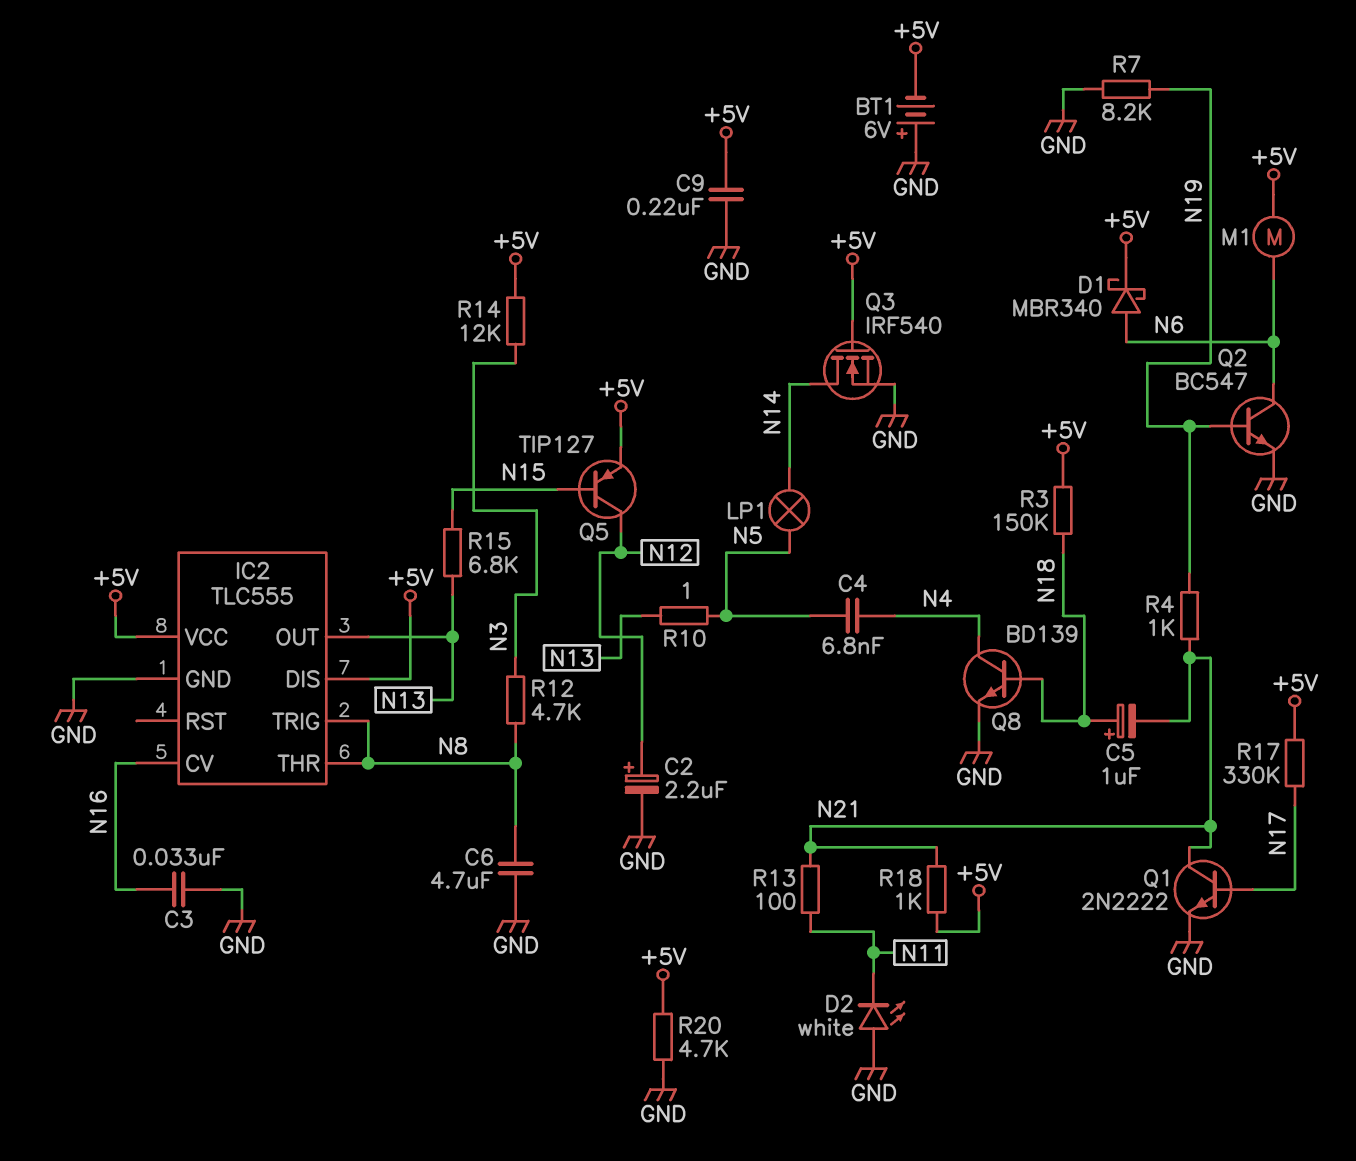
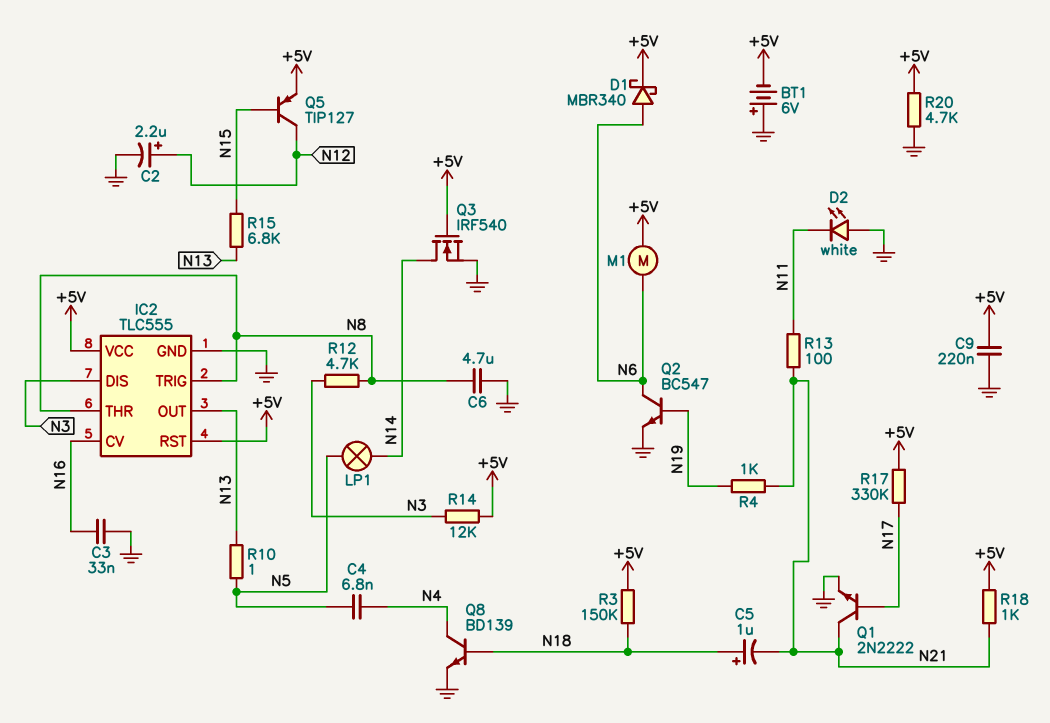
IC2 pin DIS: +5V -> N3
IC2 pin RST: none -> +5V
R7: 8.2k (GND, N19) -> none

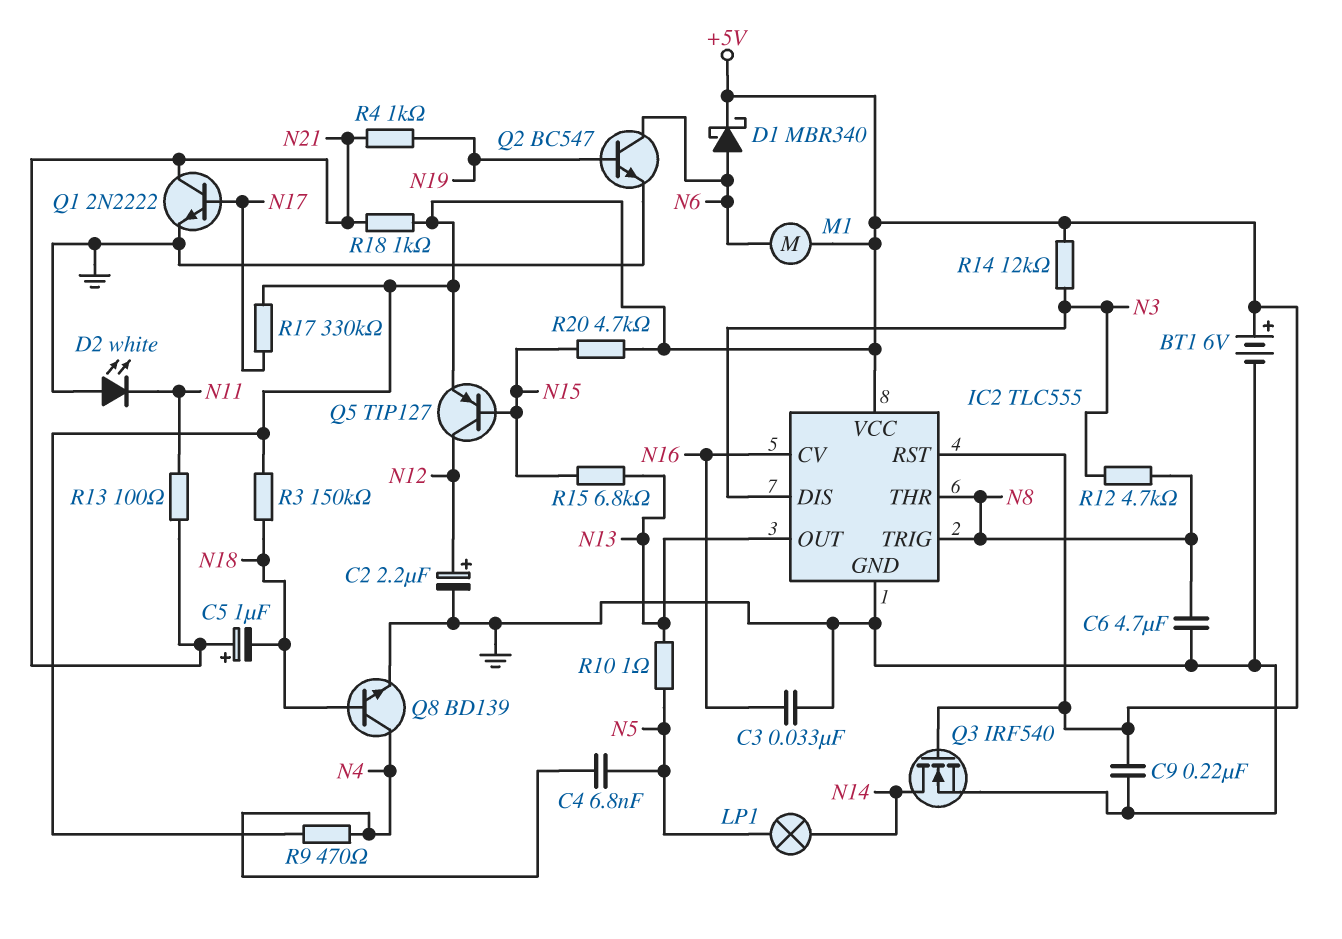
BT1: 6V (plus GND, minus +5V) -> 6V (plus +5V, minus GND)
C5: 1uF (plus N18, minus N21) -> 1uF (plus N21, minus N18)
R9: none -> 470 (+5V, N4)
R20: 4.7k (+5V, GND) -> 4.7k (+5V, N15)

